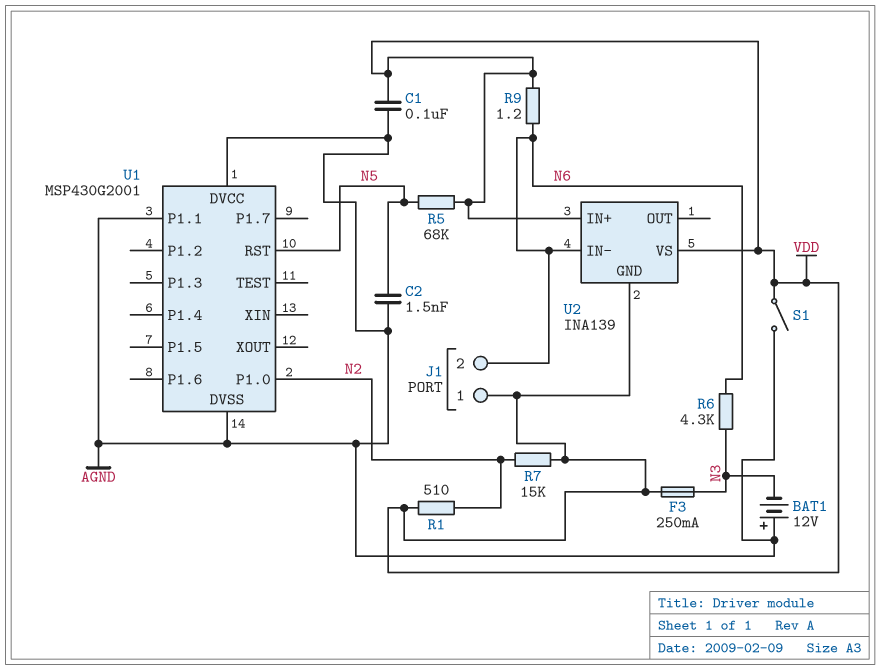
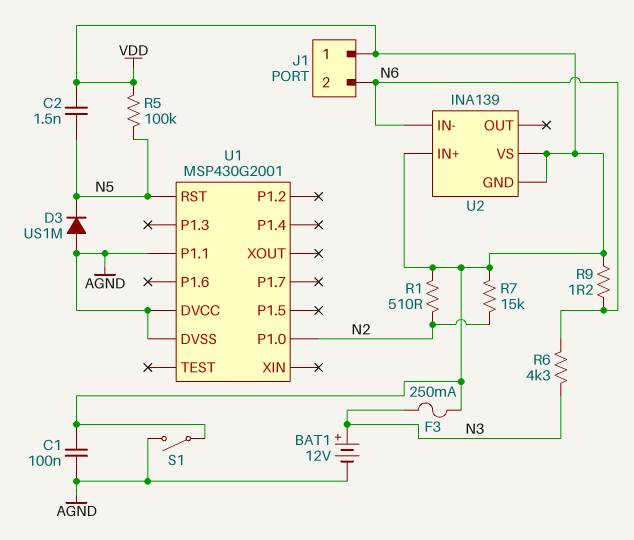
BAT1: 12V (plus AGND, minus N3) -> 12V (plus N3, minus AGND)
C2: 1.5nF (AGND, N5) -> 1.5nF (N5, VDD)
D3: none -> diode US1M (A AGND, K N5)
R5: 68k (N5, VDD) -> 100k (N5, VDD)

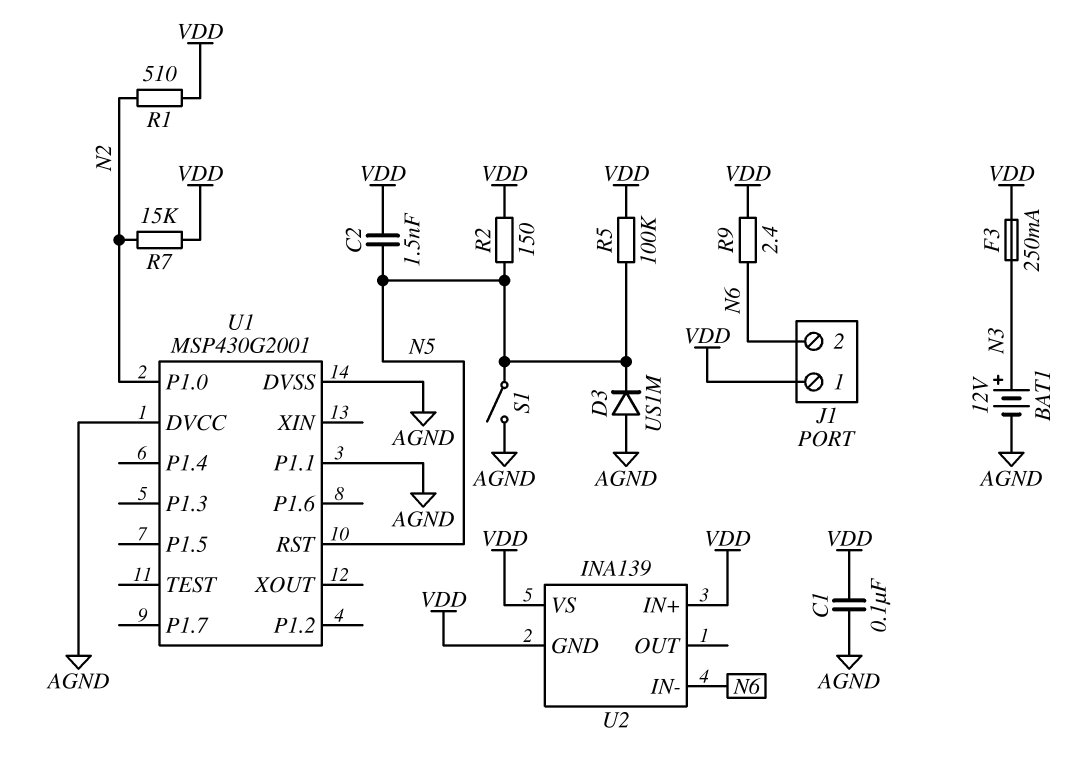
R2: none -> 150 (N5, VDD)
R6: 4.3k (N3, N6) -> none
R9: 1.2 (N6, VDD) -> 2.4 (N6, VDD)
S1: switch (AGND, VDD) -> switch (AGND, N5)

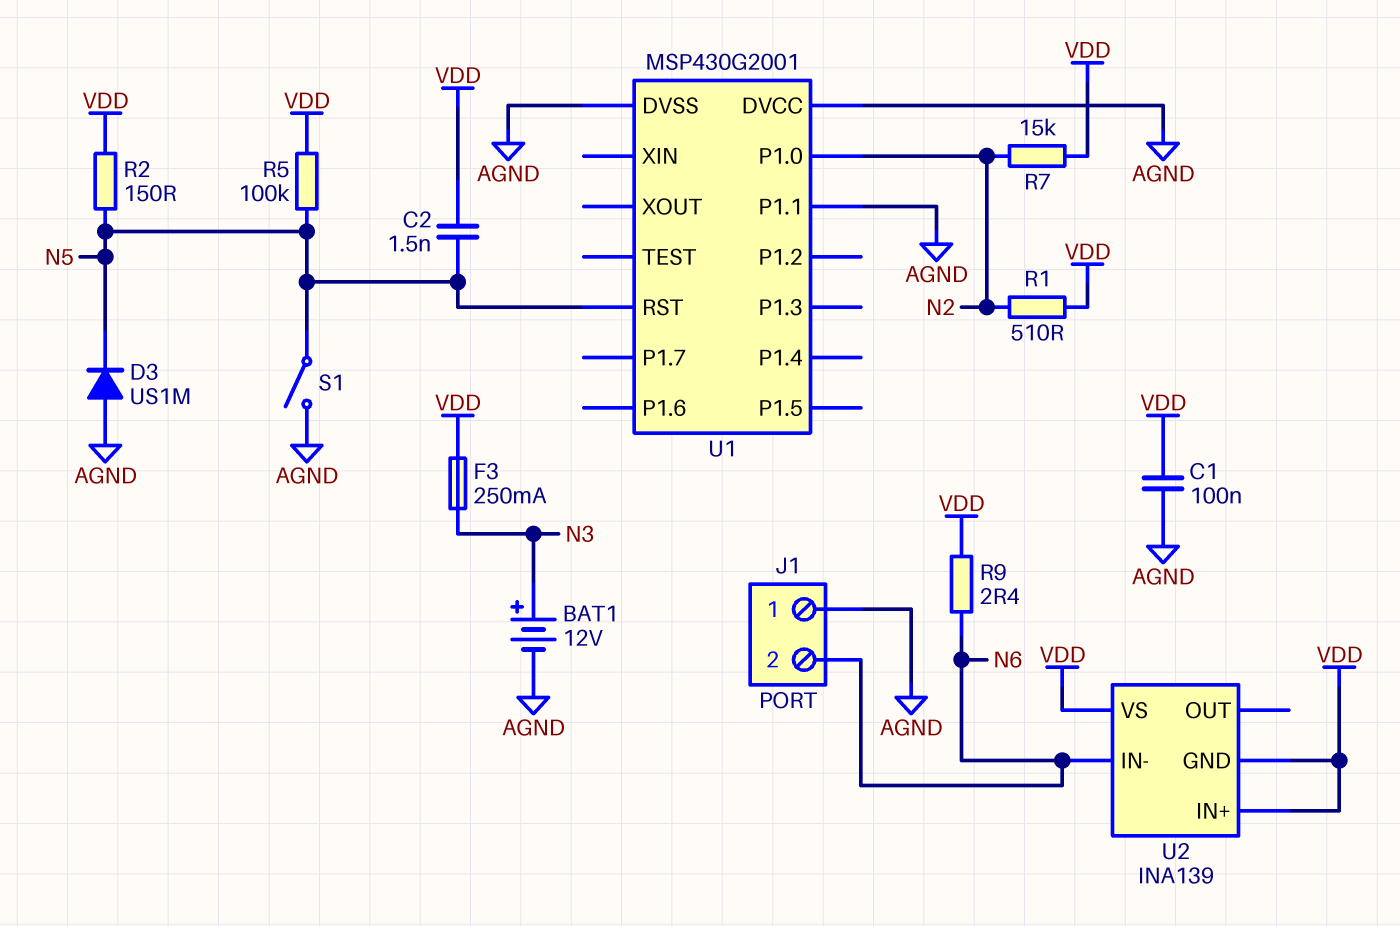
J1 pin 1: VDD -> AGND

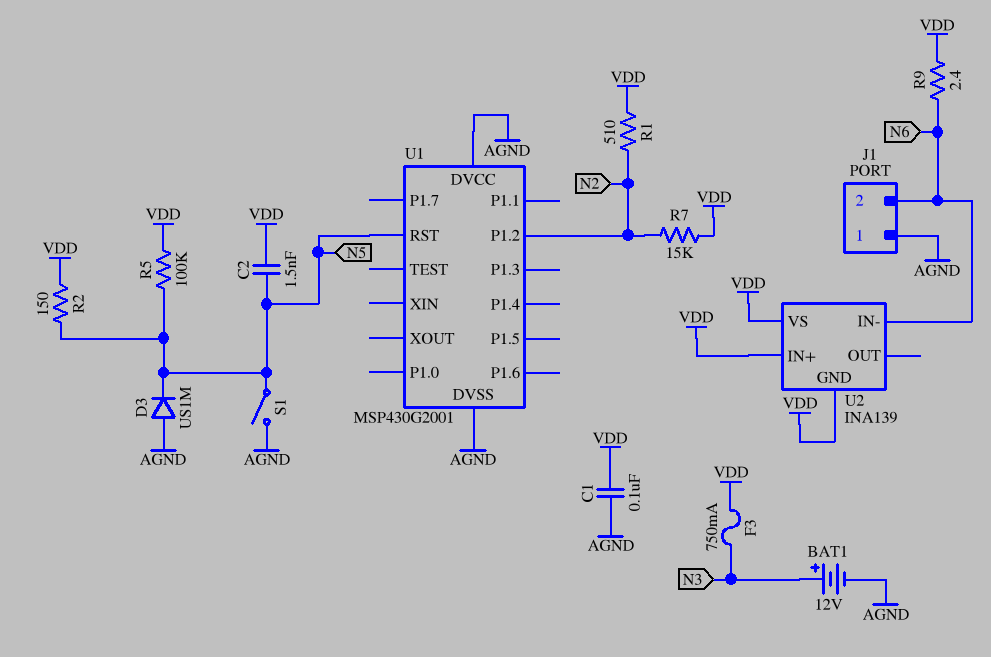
F3: 250mA (N3, VDD) -> 750mA (N3, VDD)
U1 pin P1.0: N2 -> none
U1 pin P1.1: AGND -> none
U1 pin P1.2: none -> N2

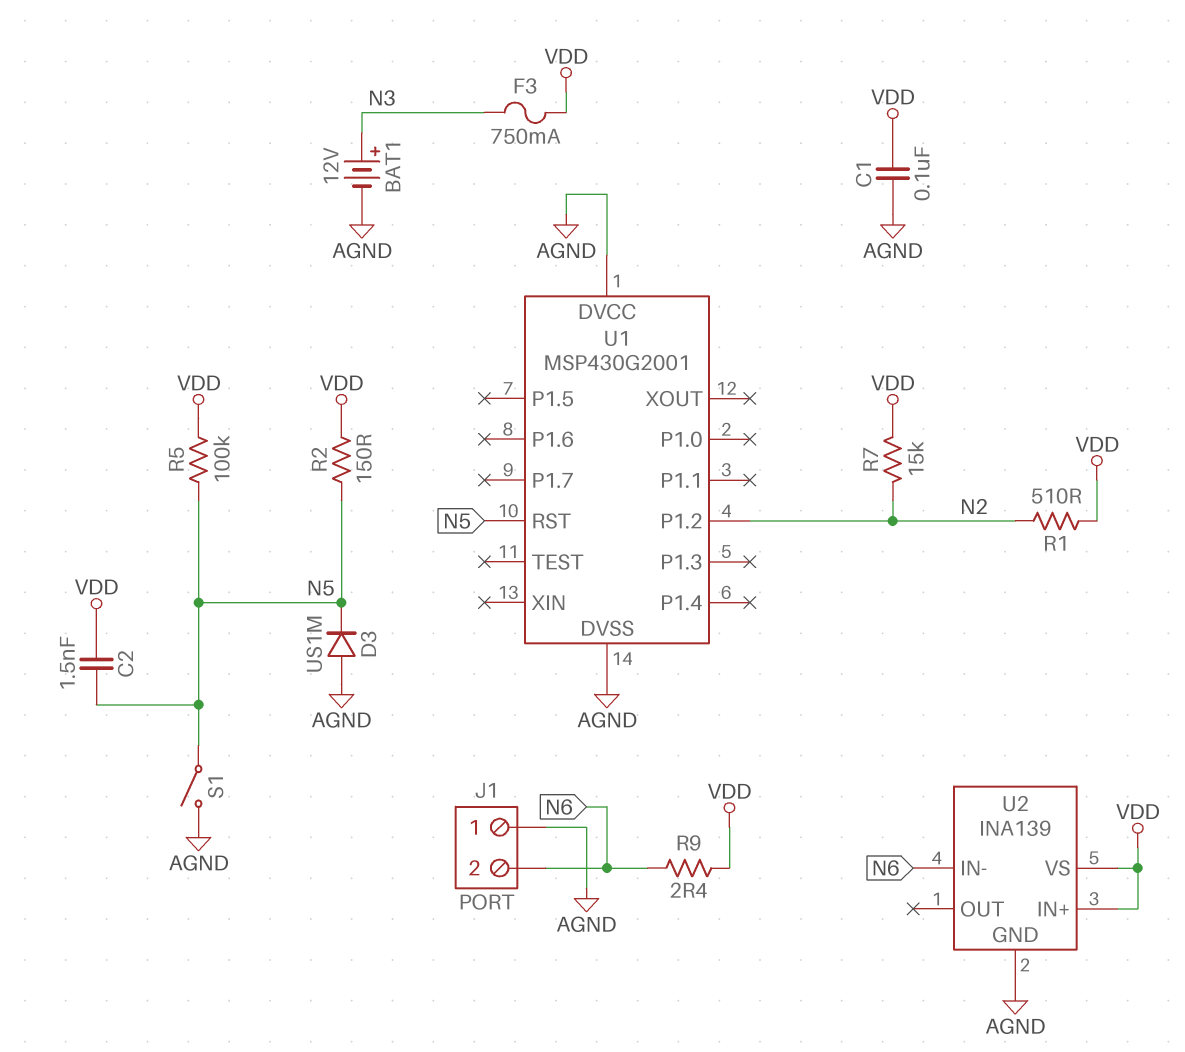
U2 pin GND: VDD -> AGND

